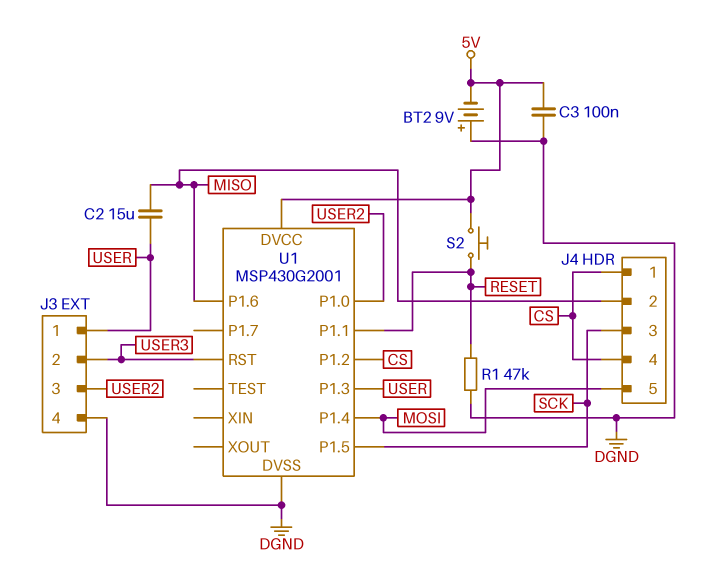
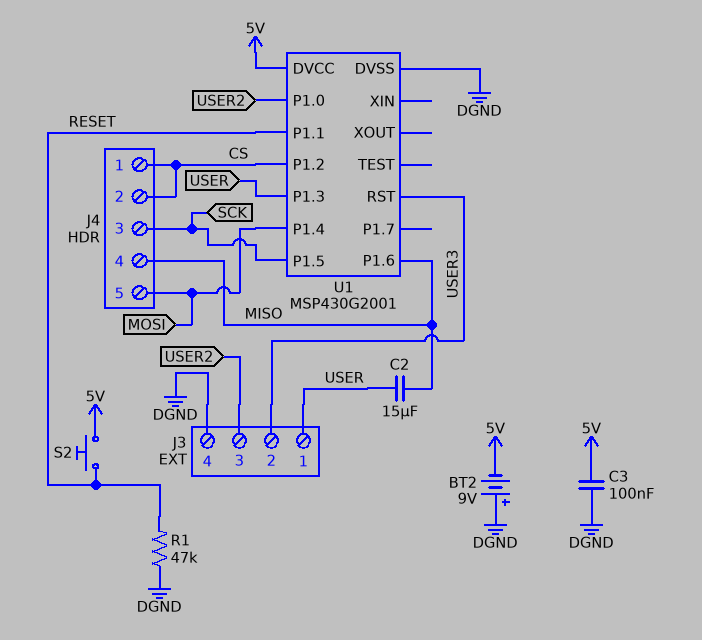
J4 pin 2: MISO -> CS
J4 pin 4: CS -> MISO

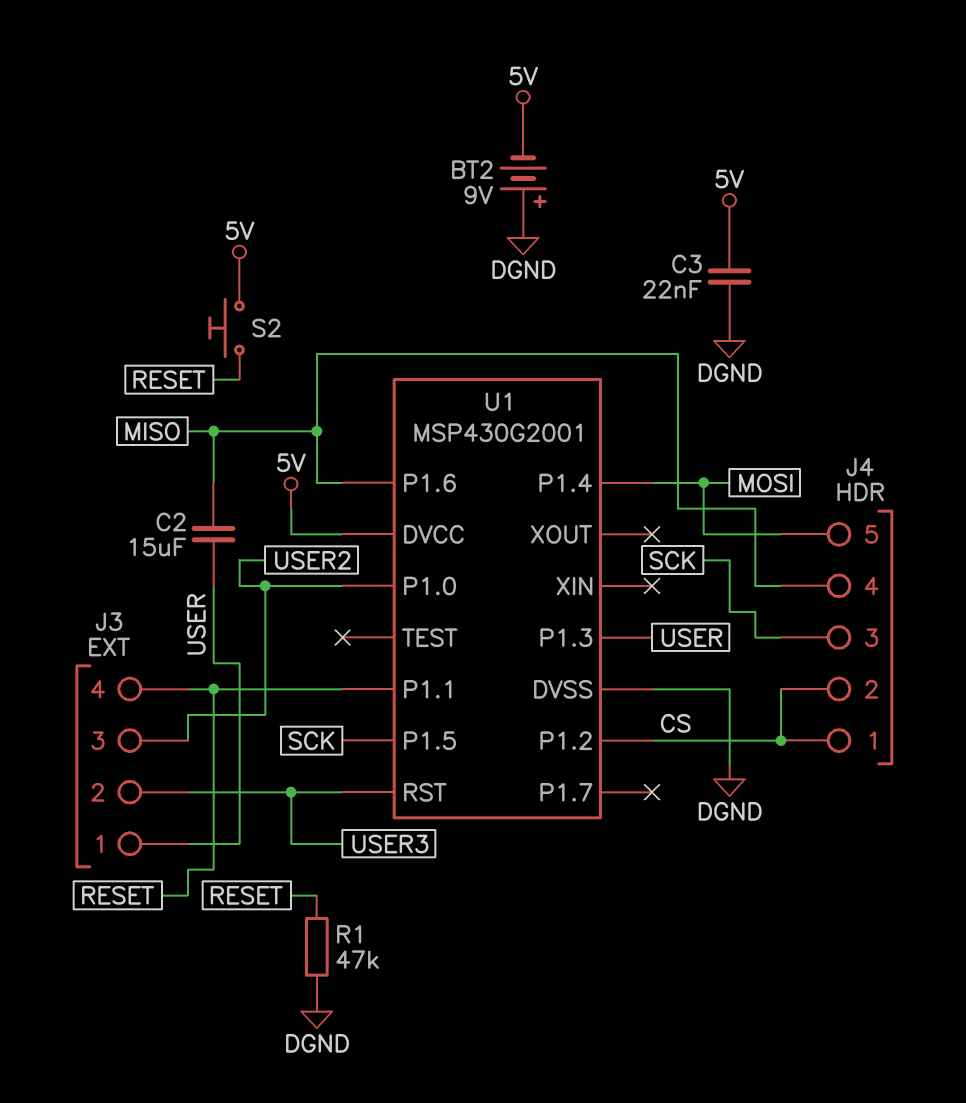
C3: 100nF (5V, DGND) -> 22nF (5V, DGND)
J3 pin 4: DGND -> RESET

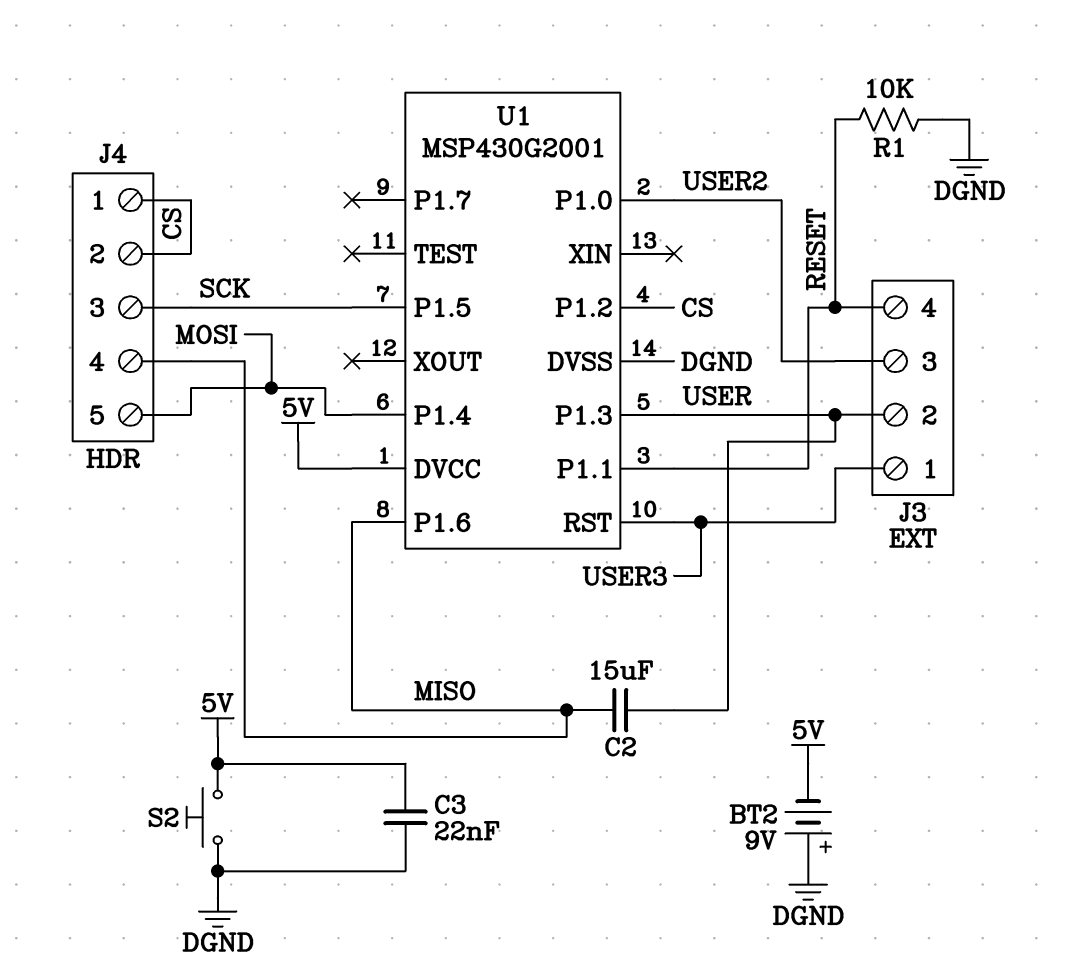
J3 pin 1: USER -> USER3
J3 pin 2: USER3 -> USER
R1: 47k (DGND, RESET) -> 10k (DGND, RESET)
S2: button (5V, RESET) -> button (5V, DGND)

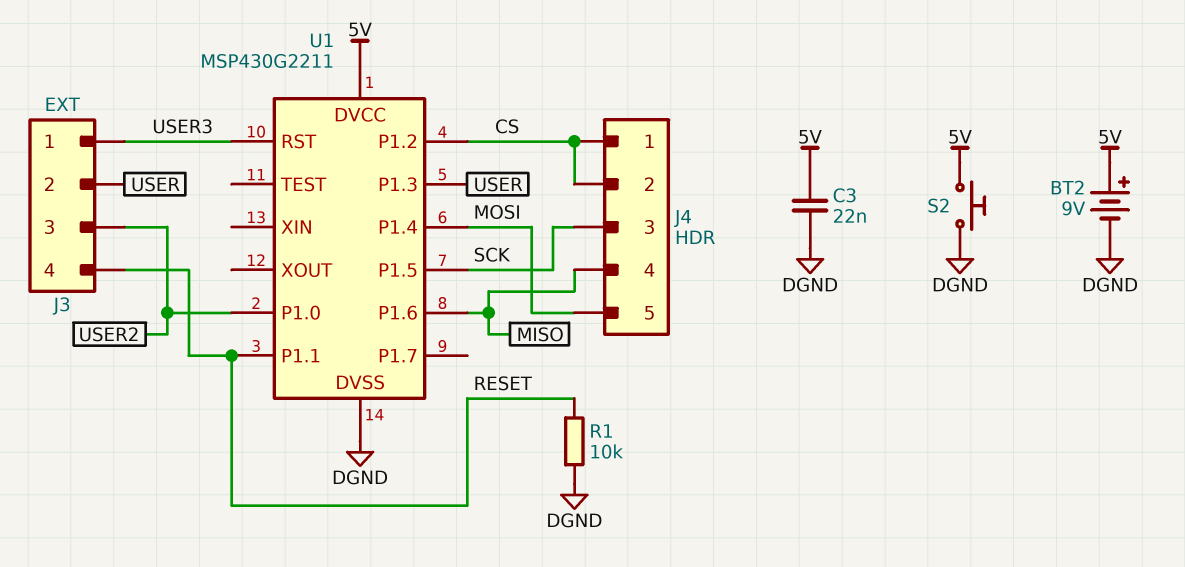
BT2: 9V (plus DGND, minus 5V) -> 9V (plus 5V, minus DGND)
C2: 15uF (MISO, USER) -> none
U1: MSP430G2001 -> MSP430G2211

